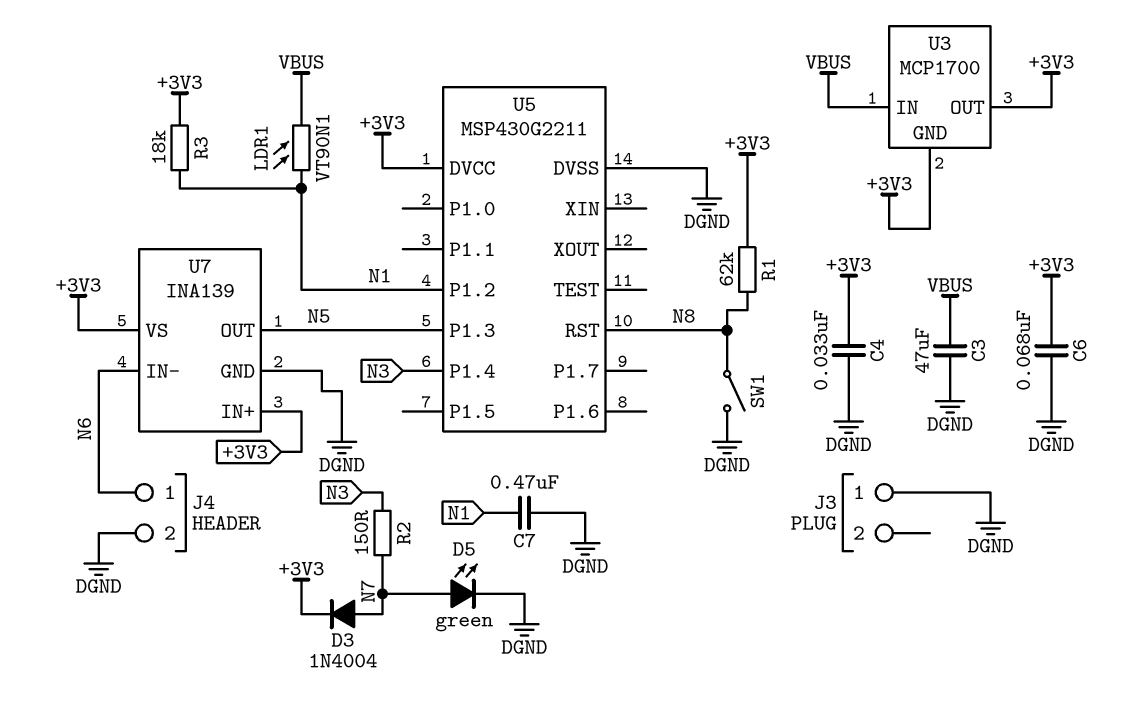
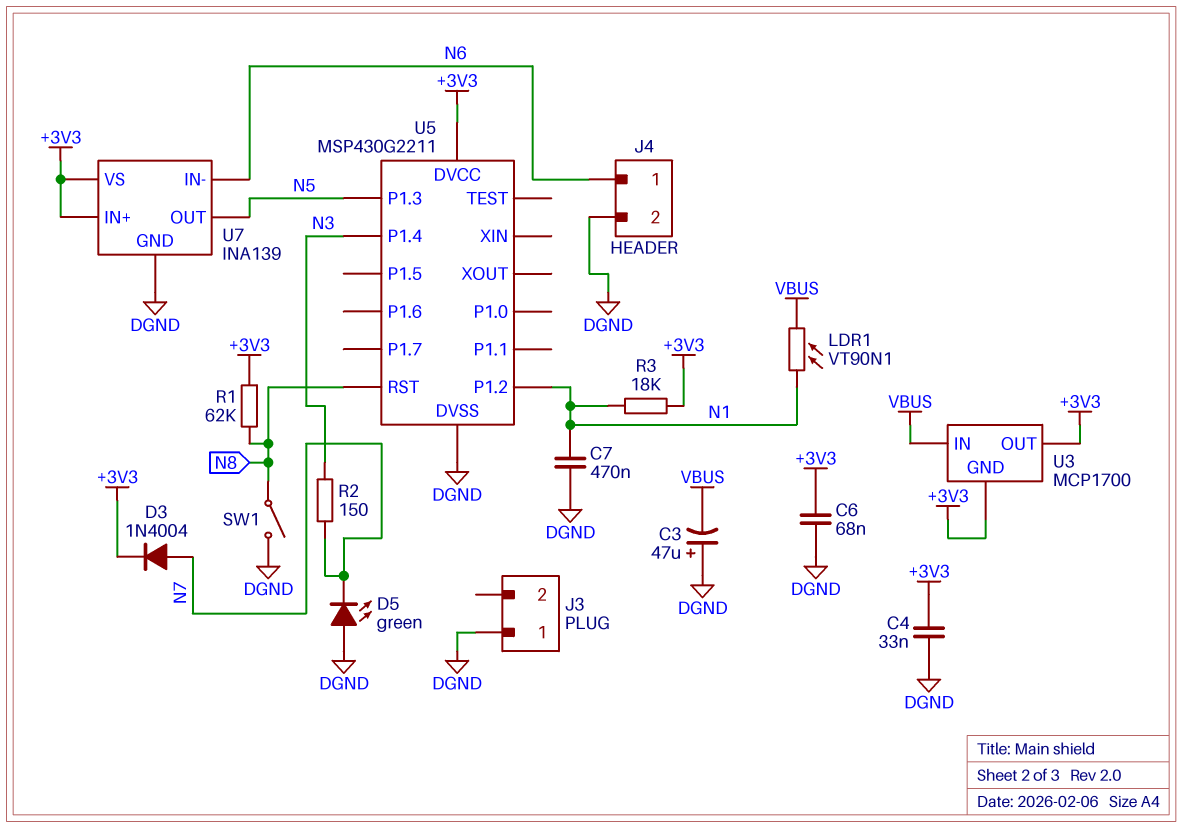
C3: 47uF (DGND, VBUS) -> 47uF (plus DGND, minus VBUS)
D5: LED green (A N7, K DGND) -> LED green (A DGND, K N7)

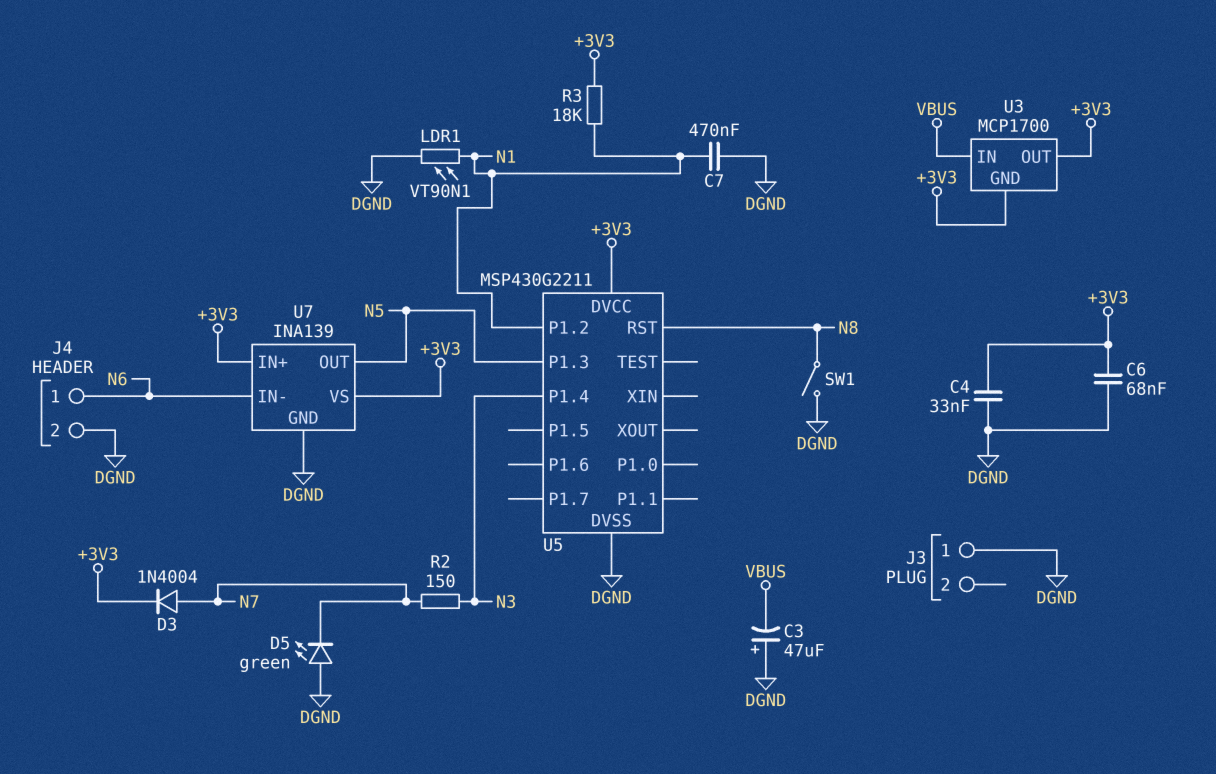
LDR1: VT90N1 (N1, VBUS) -> VT90N1 (DGND, N1)
R1: 62k (+3V3, N8) -> none

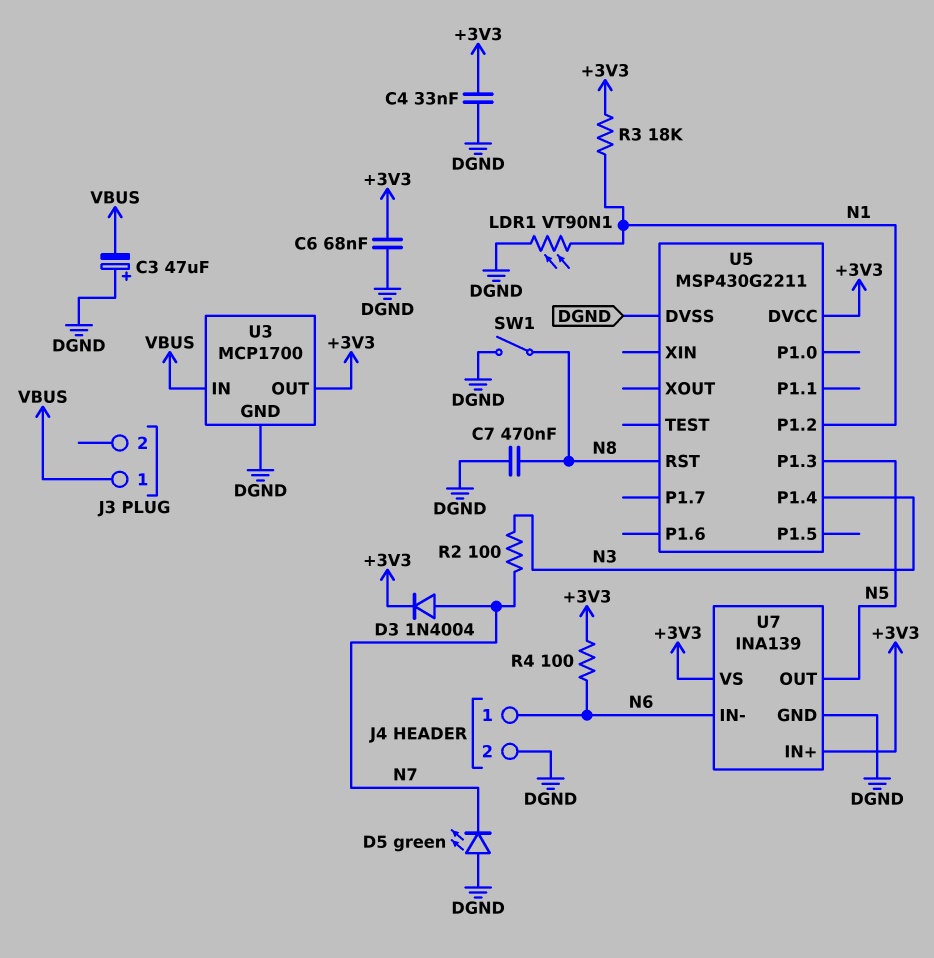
C7: 470nF (DGND, N1) -> 470nF (DGND, N8)
J3 pin 1: DGND -> VBUS
R2: 150 (N3, N7) -> 100 (N3, N7)
R4: none -> 100 (+3V3, N6)
U3 pin GND: +3V3 -> DGND

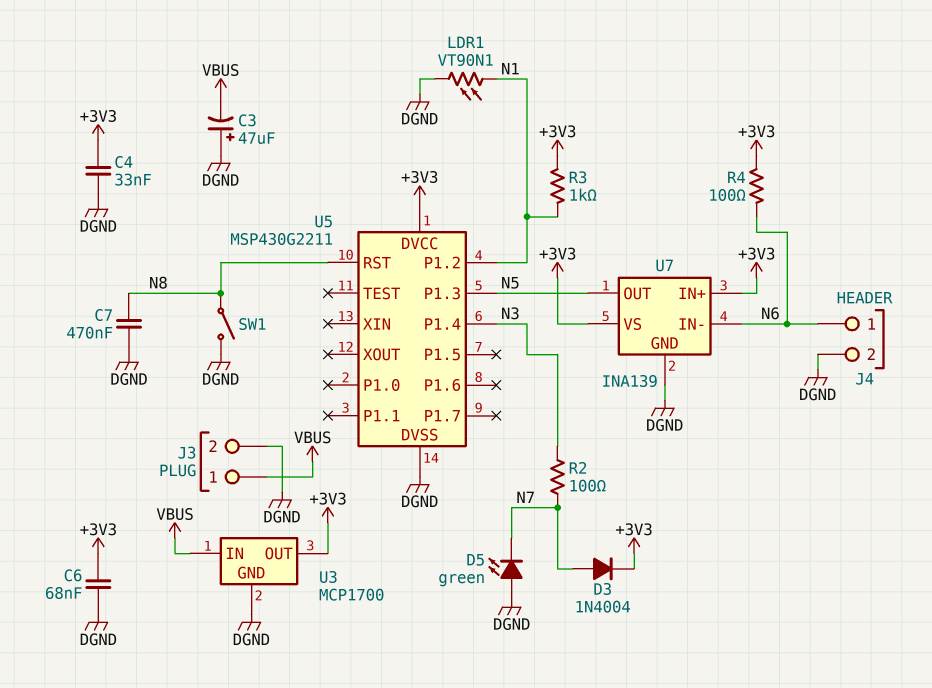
J3 pin 2: none -> DGND
R3: 18k (+3V3, N1) -> 1k (+3V3, N1)

